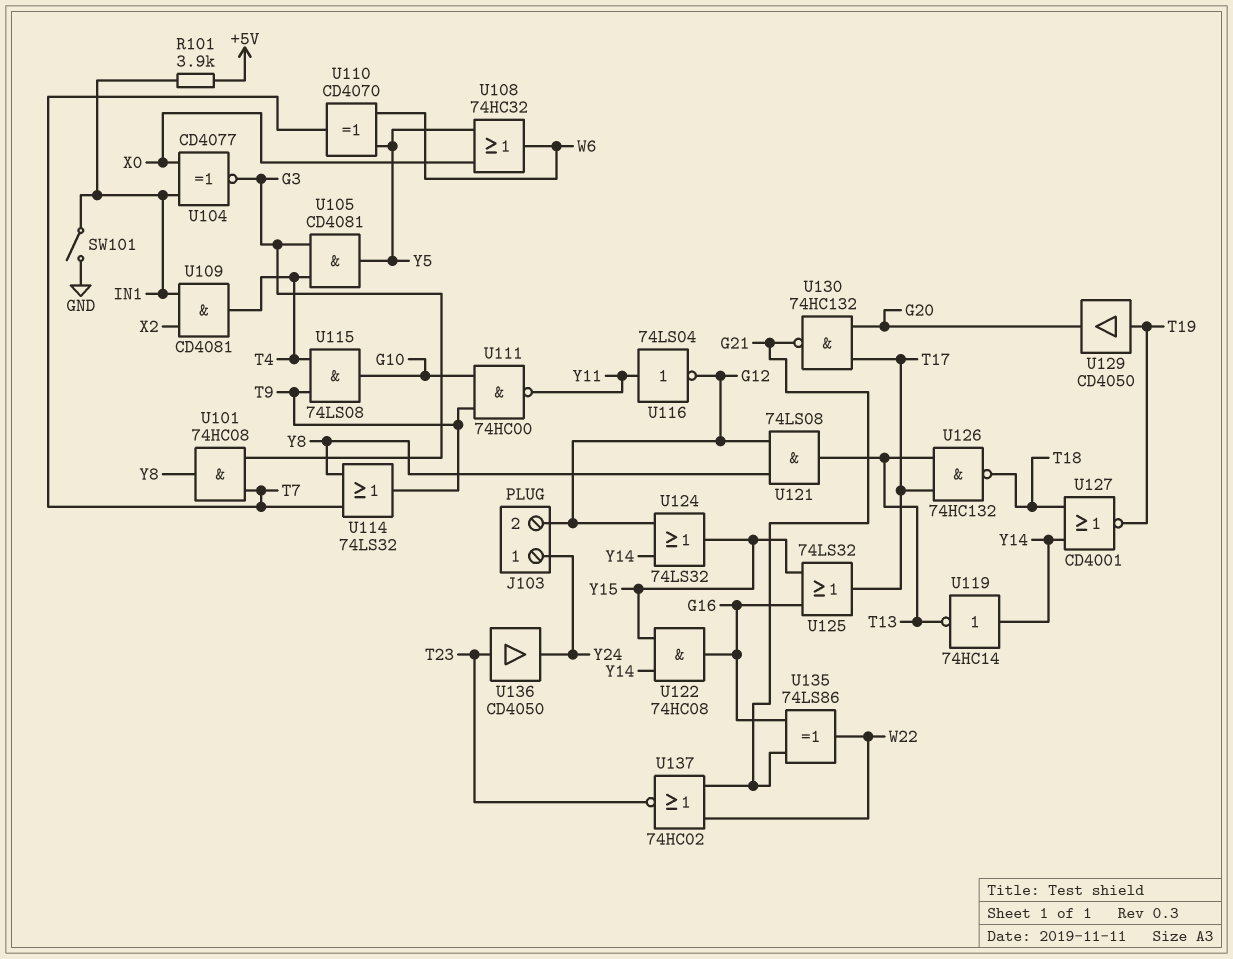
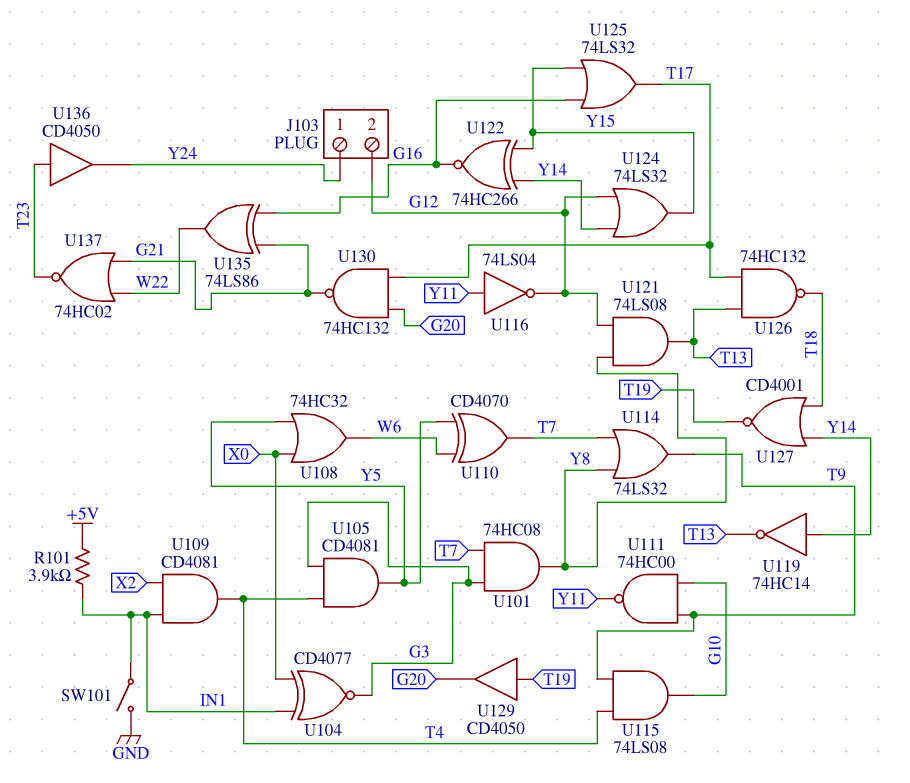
U122: AND 74HC08 (in Y14, in Y15, out G16) -> XNOR 74HC266 (in Y14, in Y15, out G16)

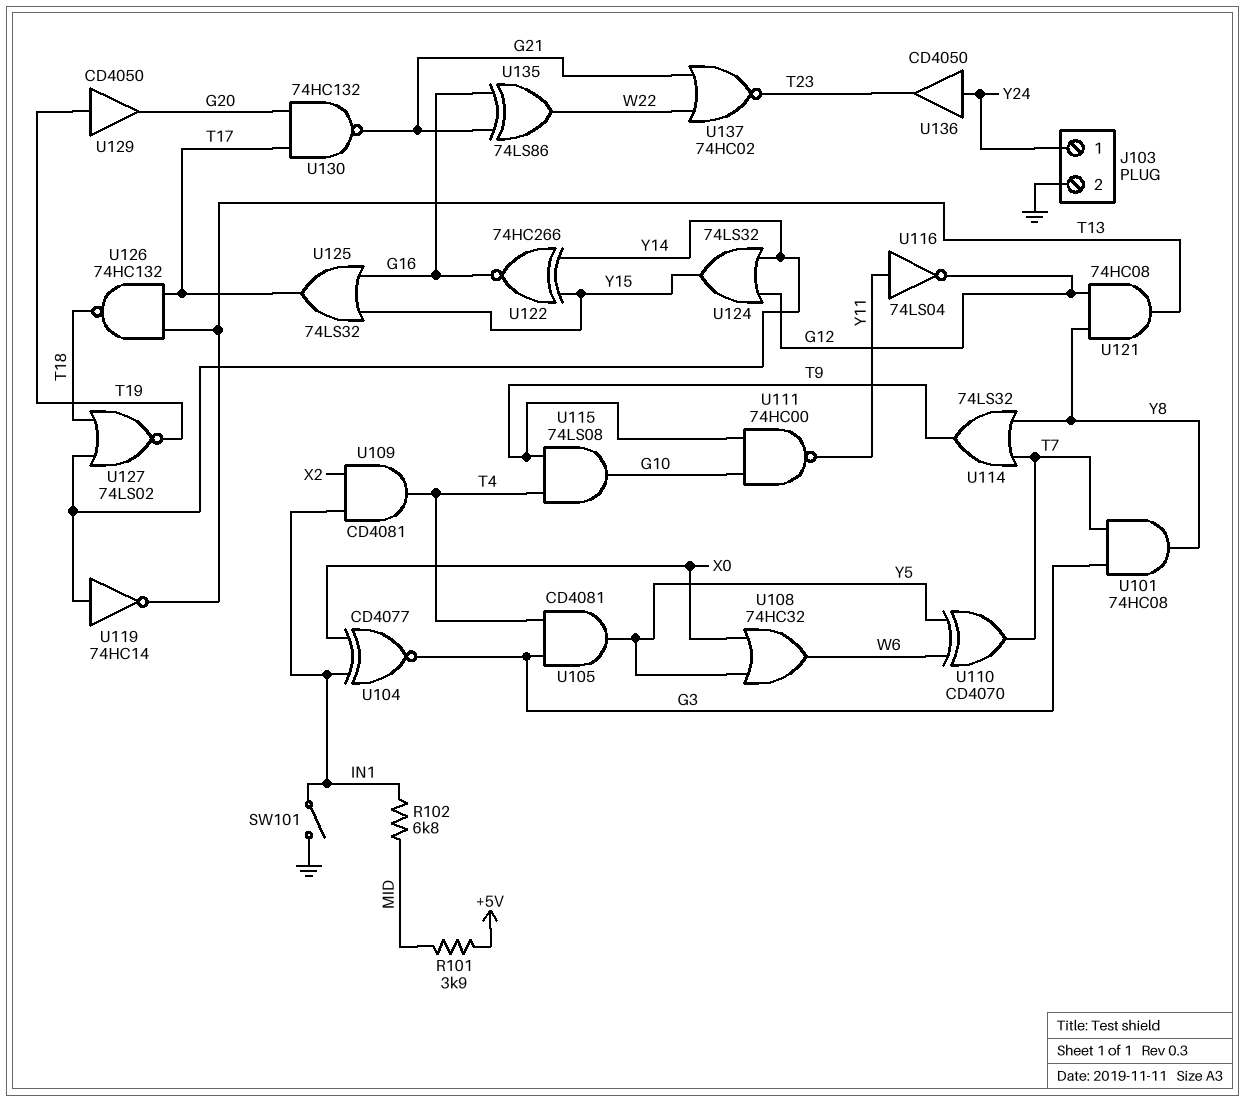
J103 pin 2: G12 -> GND
R101: 3.9k (+5V, IN1) -> 3.9k (+5V, MID)
R102: none -> 6.8k (IN1, MID)
U121: AND 74LS08 (in G12, in Y8, out T13) -> AND 74HC08 (in G12, in Y8, out T13)
U127: NOR CD4001 (in T18, in Y14, out T19) -> NOR 74LS02 (in T18, in Y14, out T19)
U136: buffer CD4050 (in T23, out Y24) -> buffer CD4050 (in Y24, out T23)

